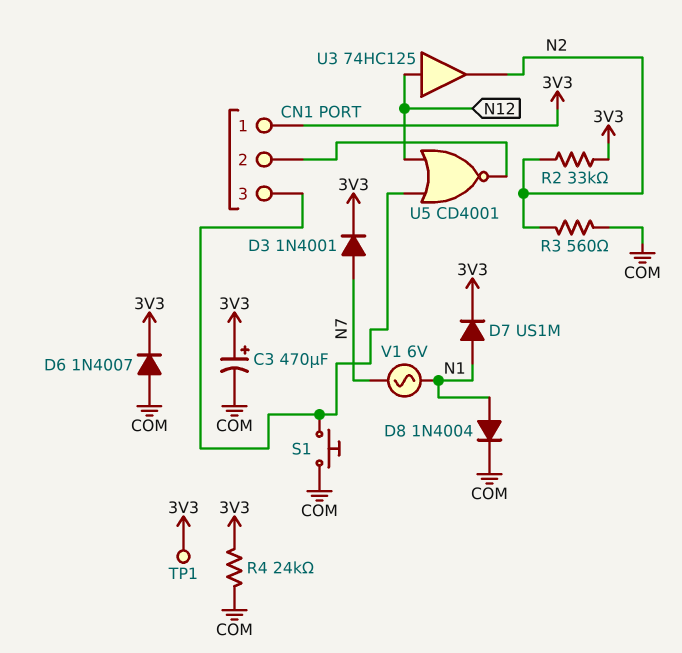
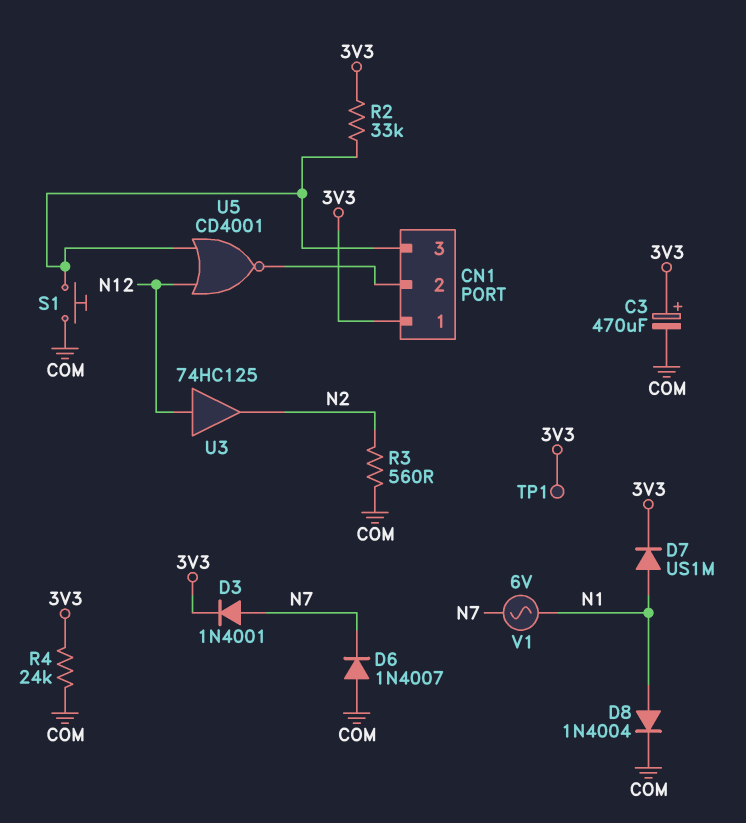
D6: diode 1N4007 (A COM, K 3V3) -> diode 1N4007 (A COM, K N7)
R2: 33k (3V3, N2) -> 33k (3V3, CN1/3)

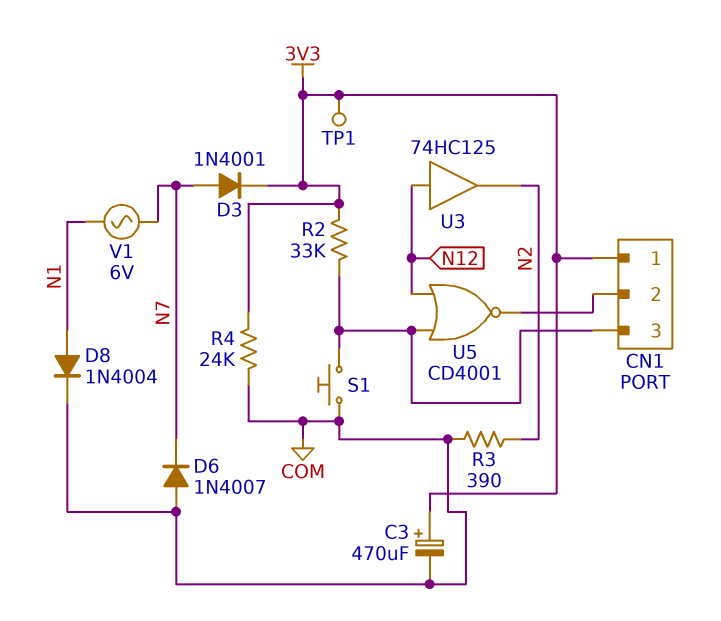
D7: diode US1M (A N1, K 3V3) -> none
R3: 560 (COM, N2) -> 390 (COM, N2)

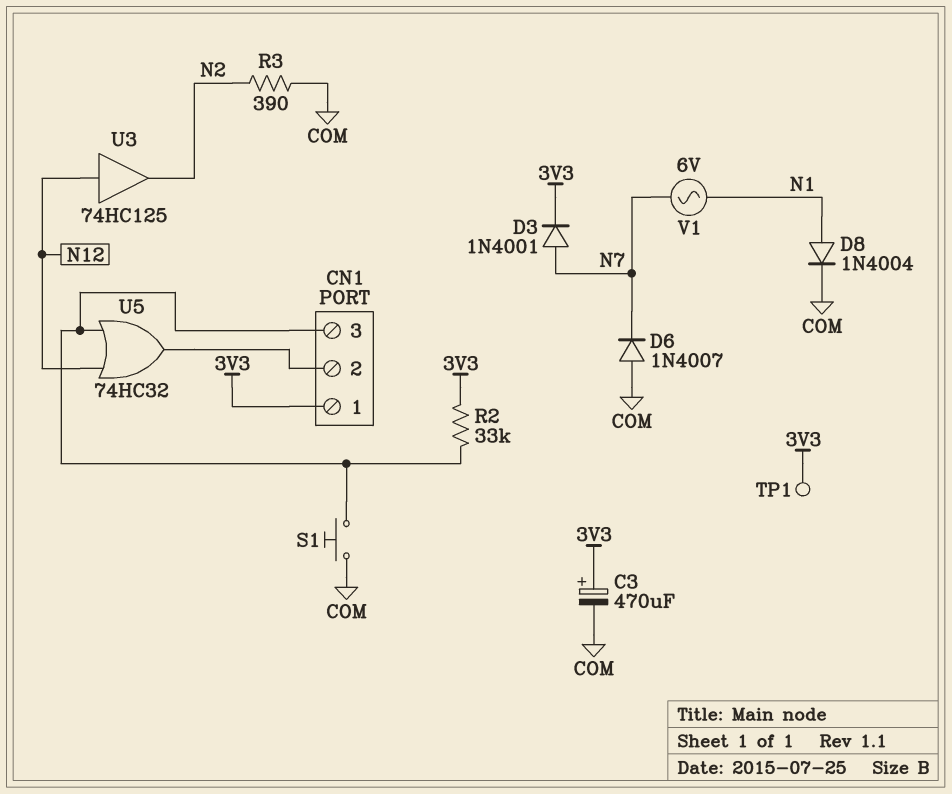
R4: 24k (3V3, COM) -> none
U5: NOR CD4001 (in CN1/3, in N12, out CN1/2) -> OR 74HC32 (in CN1/3, in N12, out CN1/2)

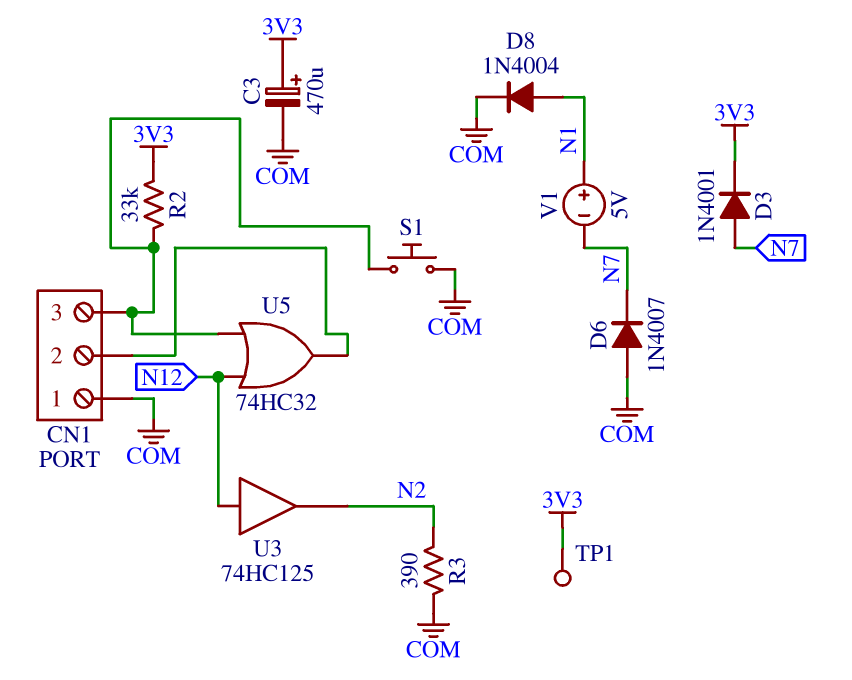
CN1 pin 1: 3V3 -> COM
V1: AC 6V (N1, N7) -> 5V (plus N1, minus N7)

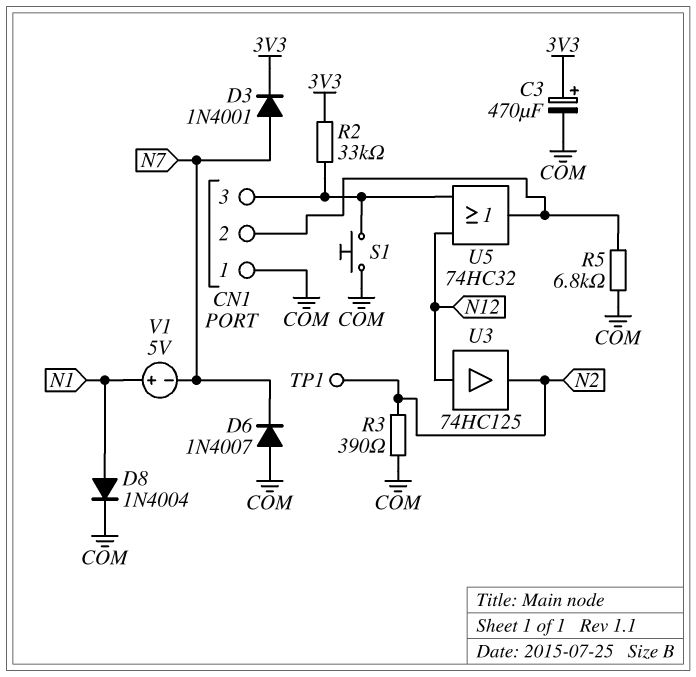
R5: none -> 6.8k (CN1/2, COM)
TP1: test point (3V3) -> test point (N2)

